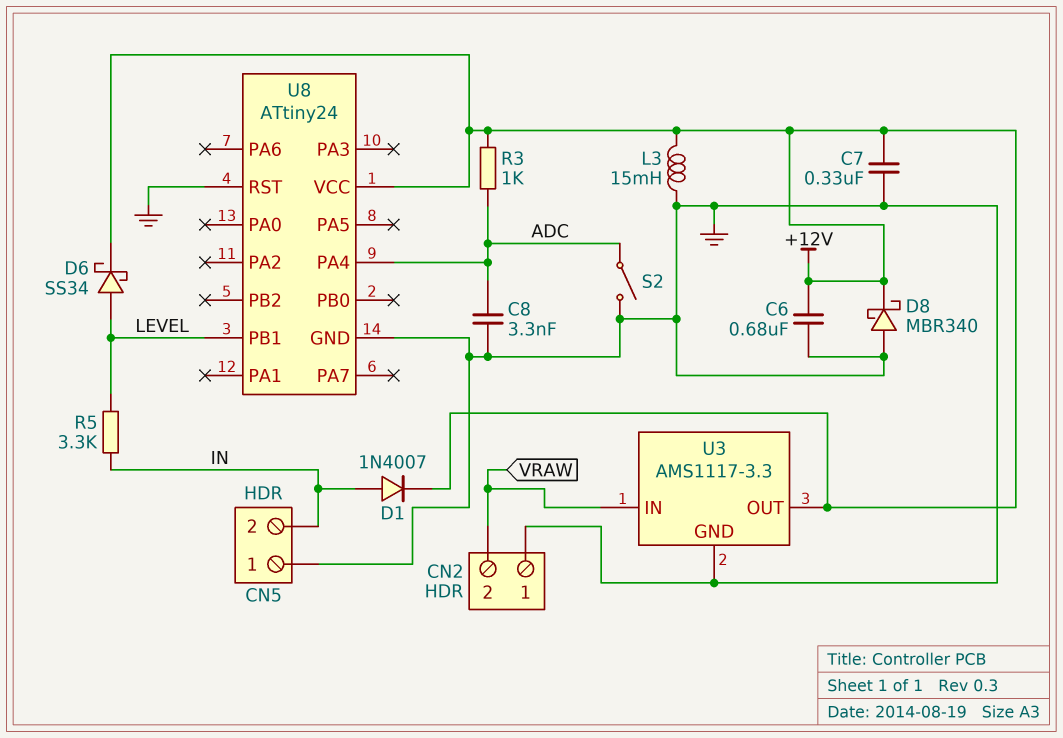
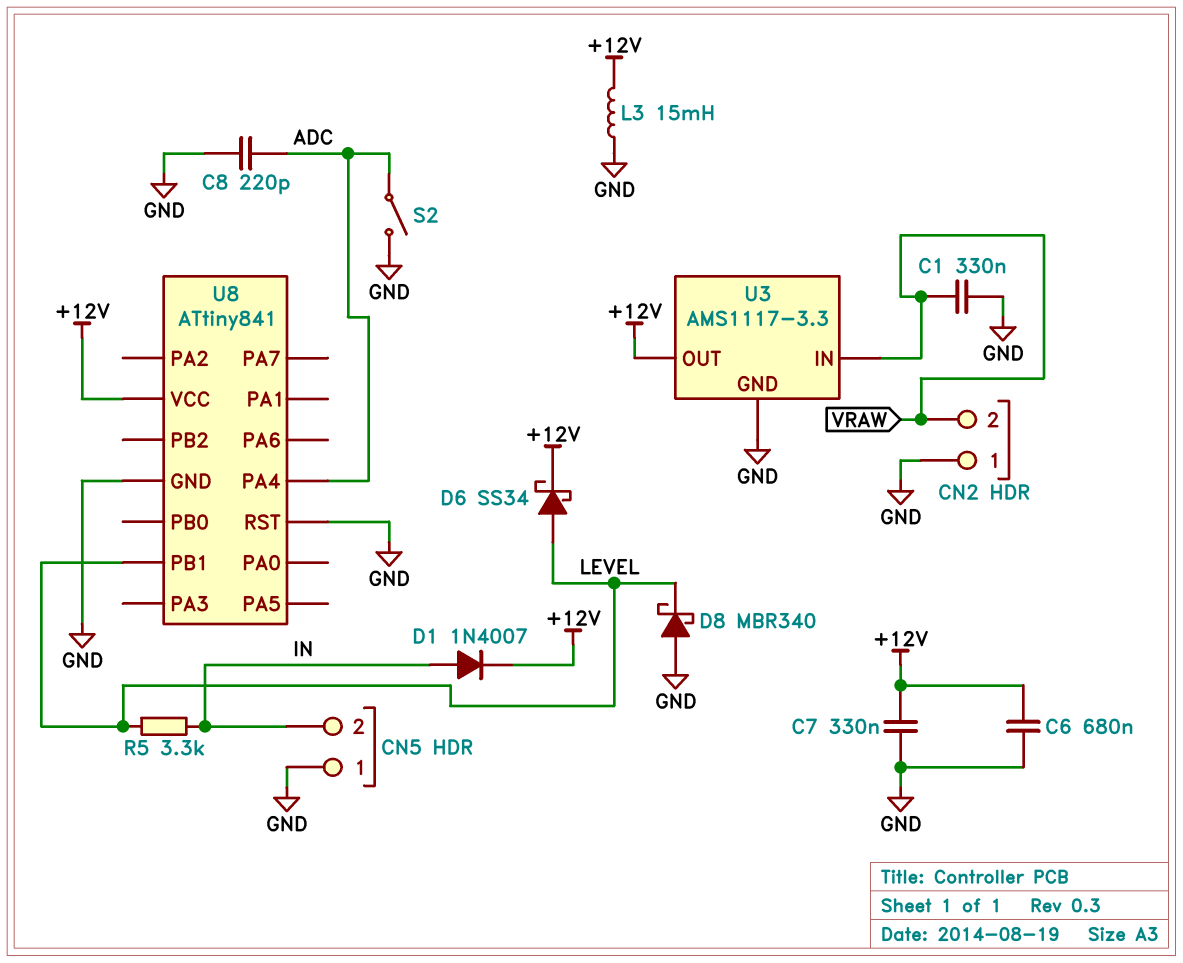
C1: none -> 330nF (GND, VRAW)
C8: 3.3nF (ADC, GND) -> 220pF (ADC, GND)
D8: schottky MBR340 (A GND, K +12V) -> schottky MBR340 (A GND, K LEVEL)
R3: 1k (+12V, ADC) -> none
U8: ATtiny24 -> ATtiny841

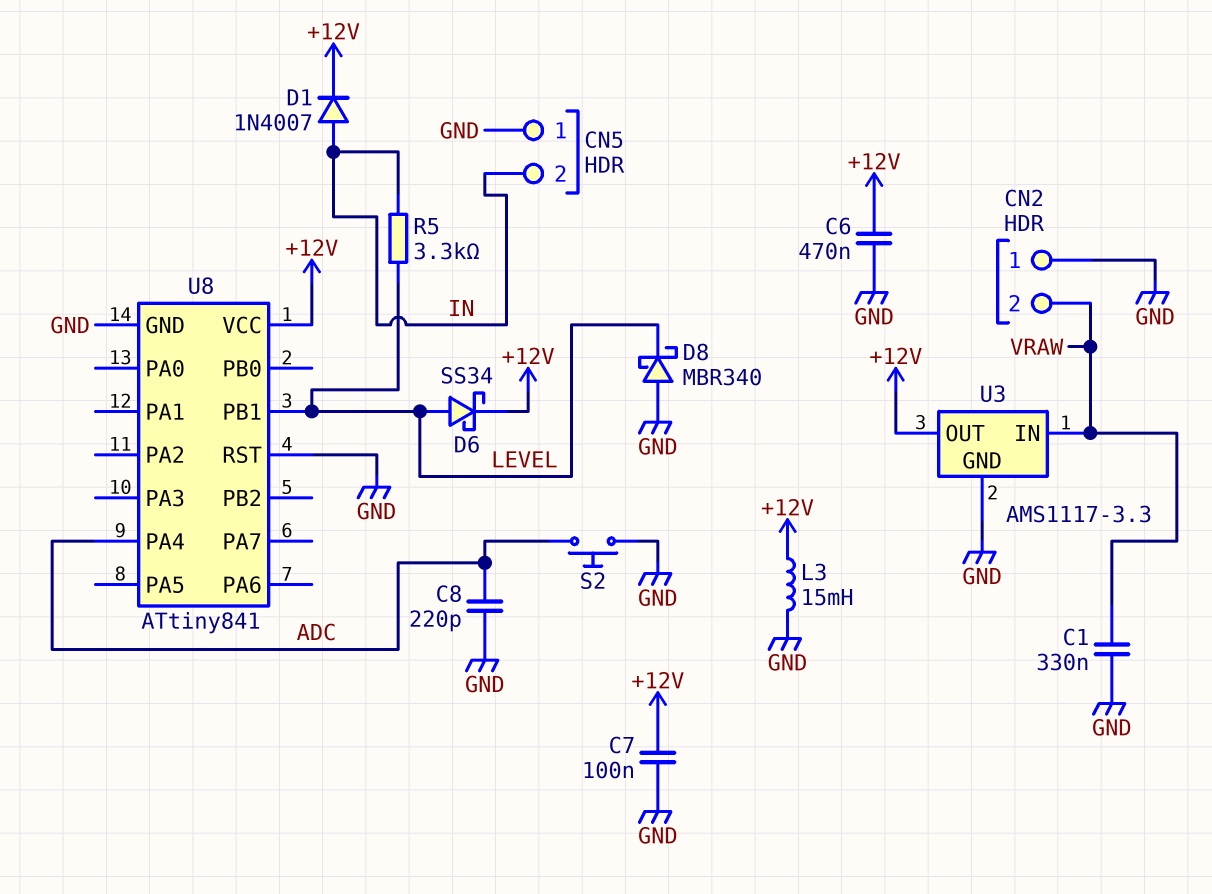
C6: 680nF (+12V, GND) -> 470nF (+12V, GND)
C7: 330nF (+12V, GND) -> 100nF (+12V, GND)
S2: switch (ADC, GND) -> button (ADC, GND)

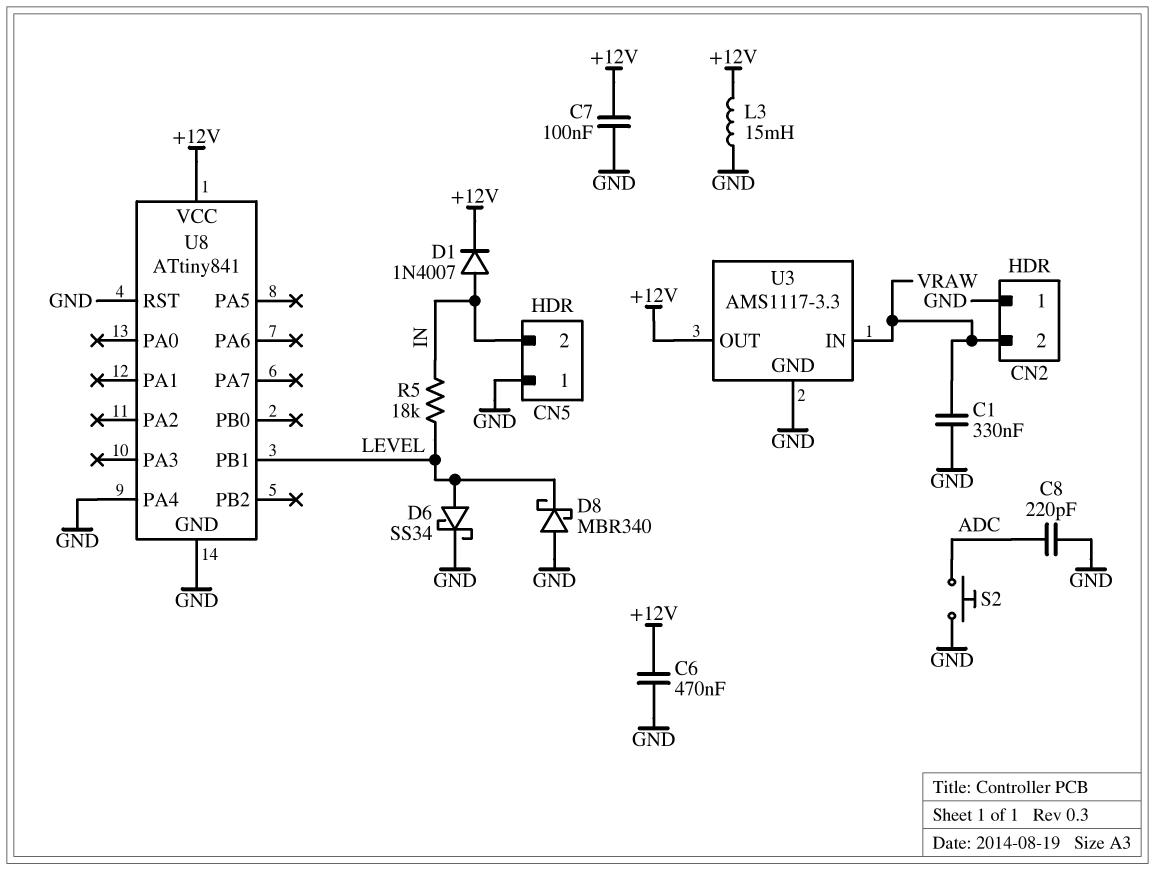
D6: schottky SS34 (A LEVEL, K +12V) -> schottky SS34 (A LEVEL, K GND)
R5: 3.3k (IN, LEVEL) -> 18k (IN, LEVEL)
U8 pin PA4: ADC -> GND

